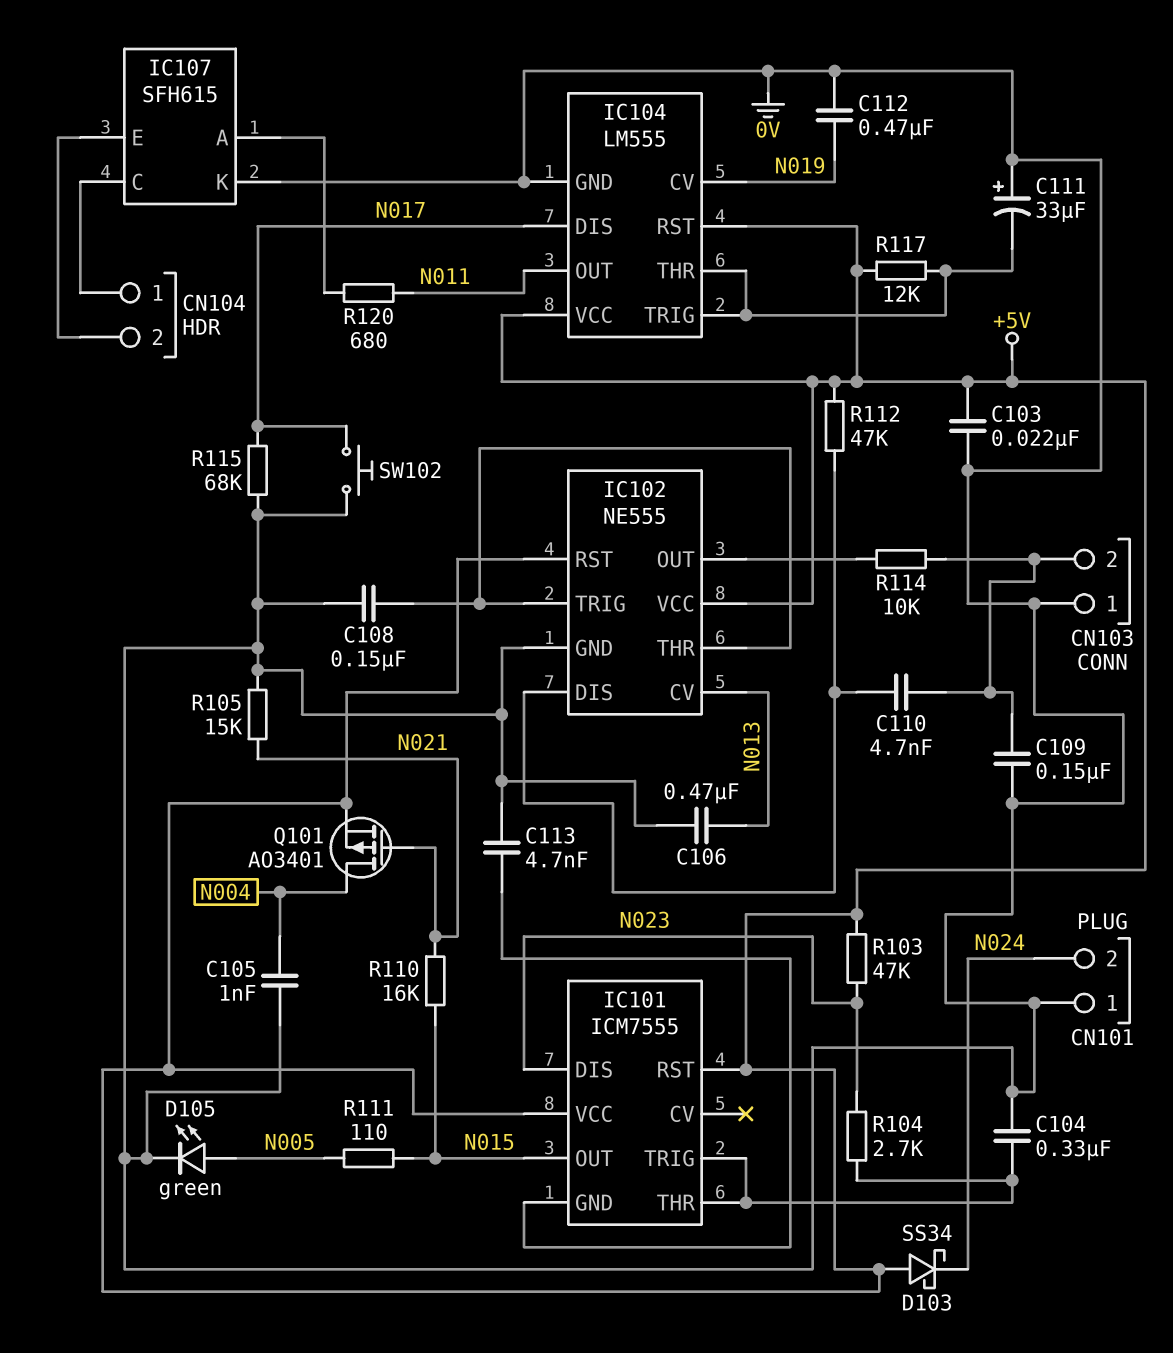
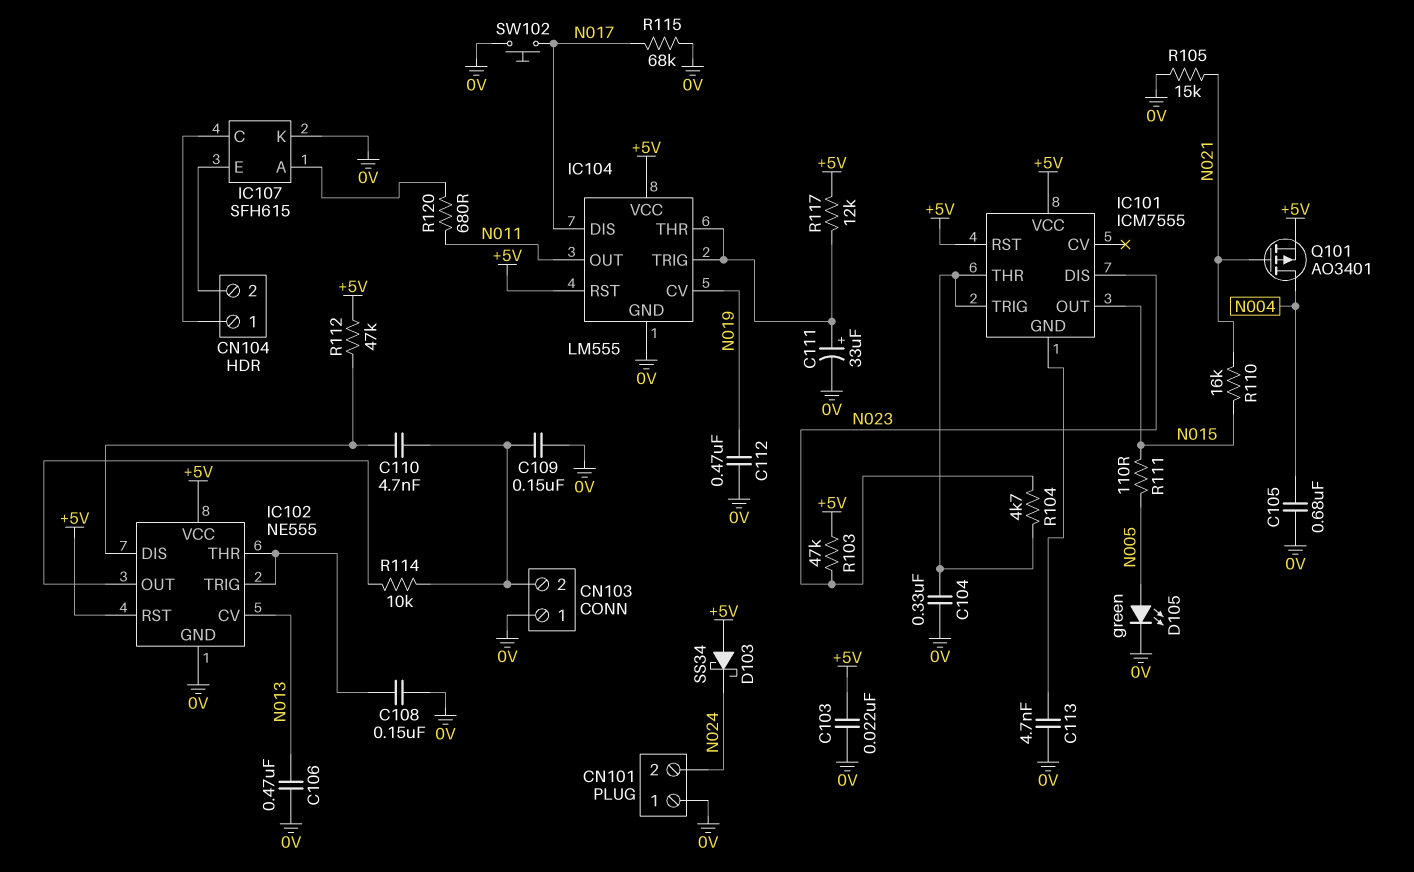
C105: 1nF (0V, N004) -> 680nF (0V, N004)
C111: 33uF (plus 0V, minus IC104/THR) -> 33uF (plus IC104/THR, minus 0V)
R104: 2.7k (IC101/THR, N023) -> 4.7k (IC101/THR, N023)

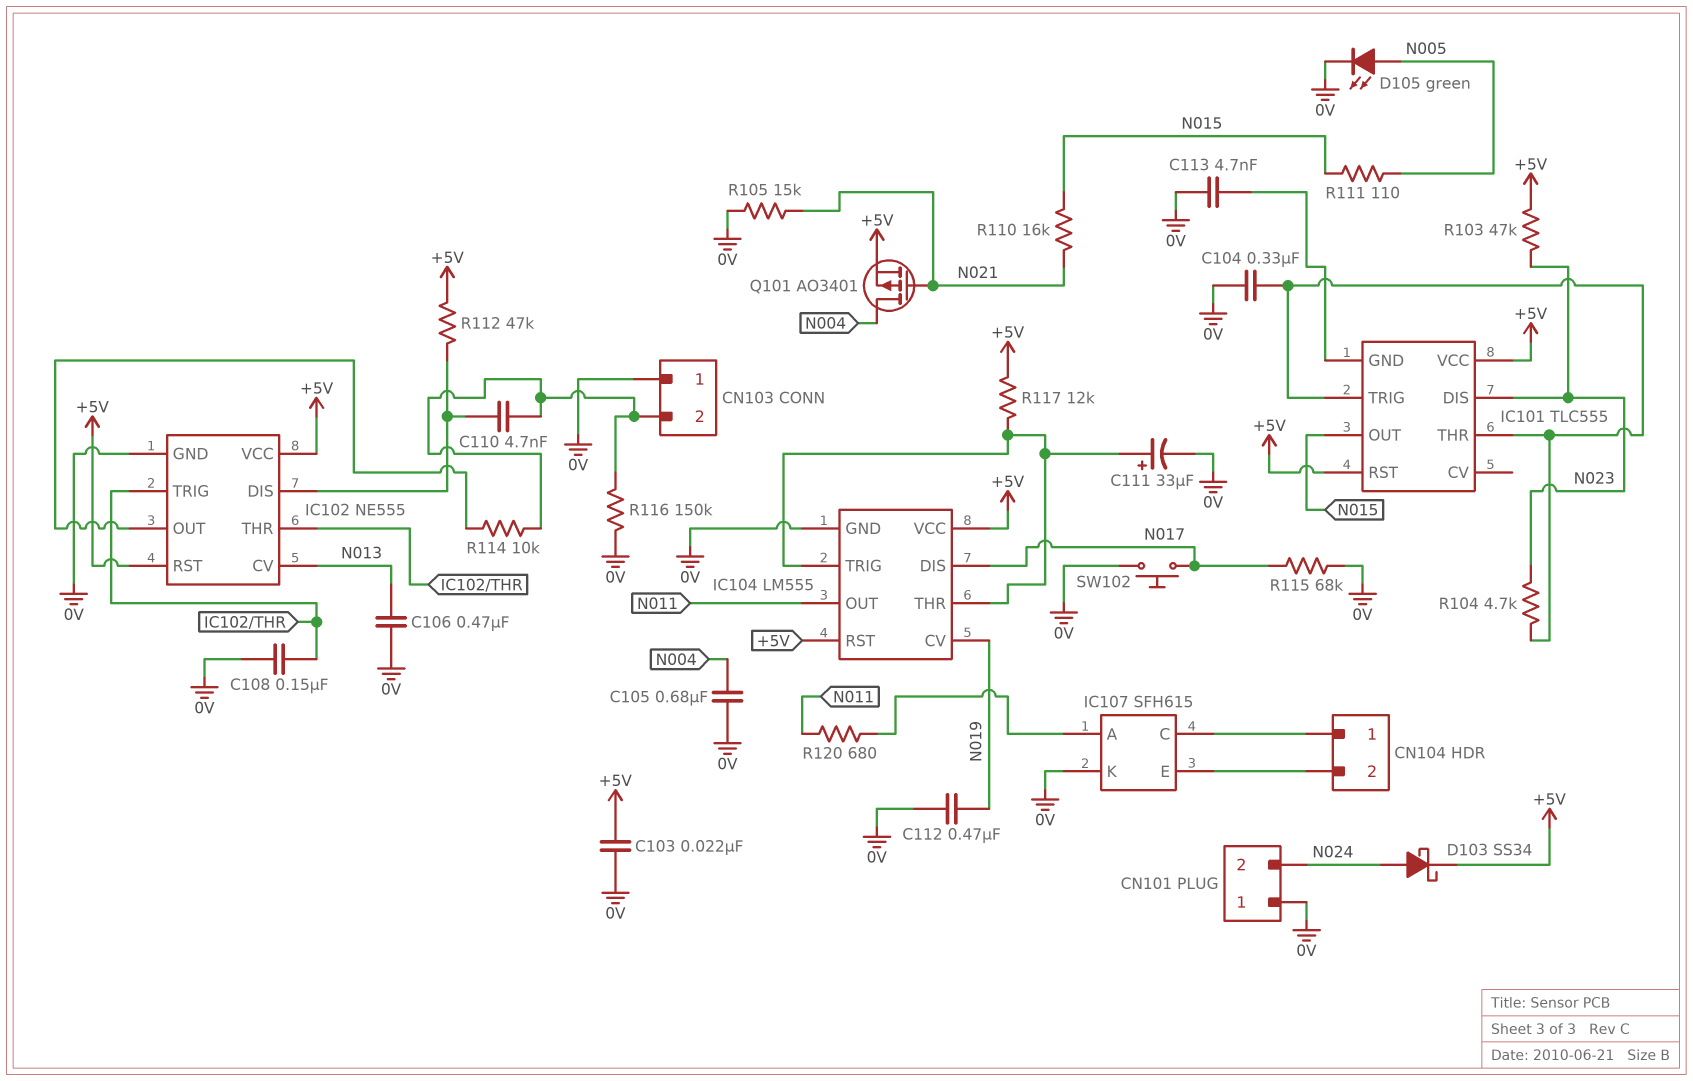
C109: 150nF (0V, CN103/2) -> none
D103: schottky SS34 (A +5V, K N024) -> schottky SS34 (A N024, K +5V)
IC101: ICM7555 -> TLC555
R116: none -> 150k (0V, CN103/2)

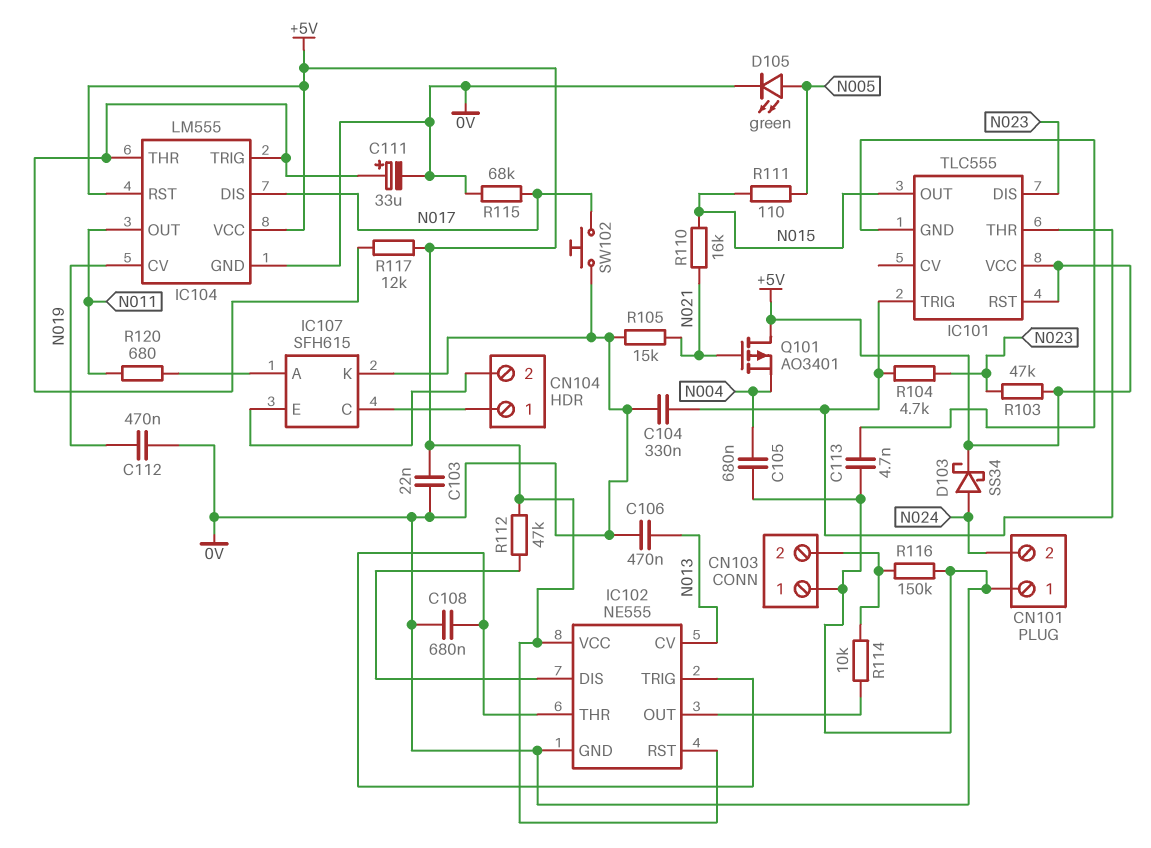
C108: 150nF (0V, IC102/THR) -> 680nF (0V, IC102/THR)
C110: 4.7nF (CN103/2, IC102/DIS) -> none
Q101: PMOS AO3401 (G N021, D N004, S +5V) -> PMOS AO3401 (G N021, D +5V, S N004)

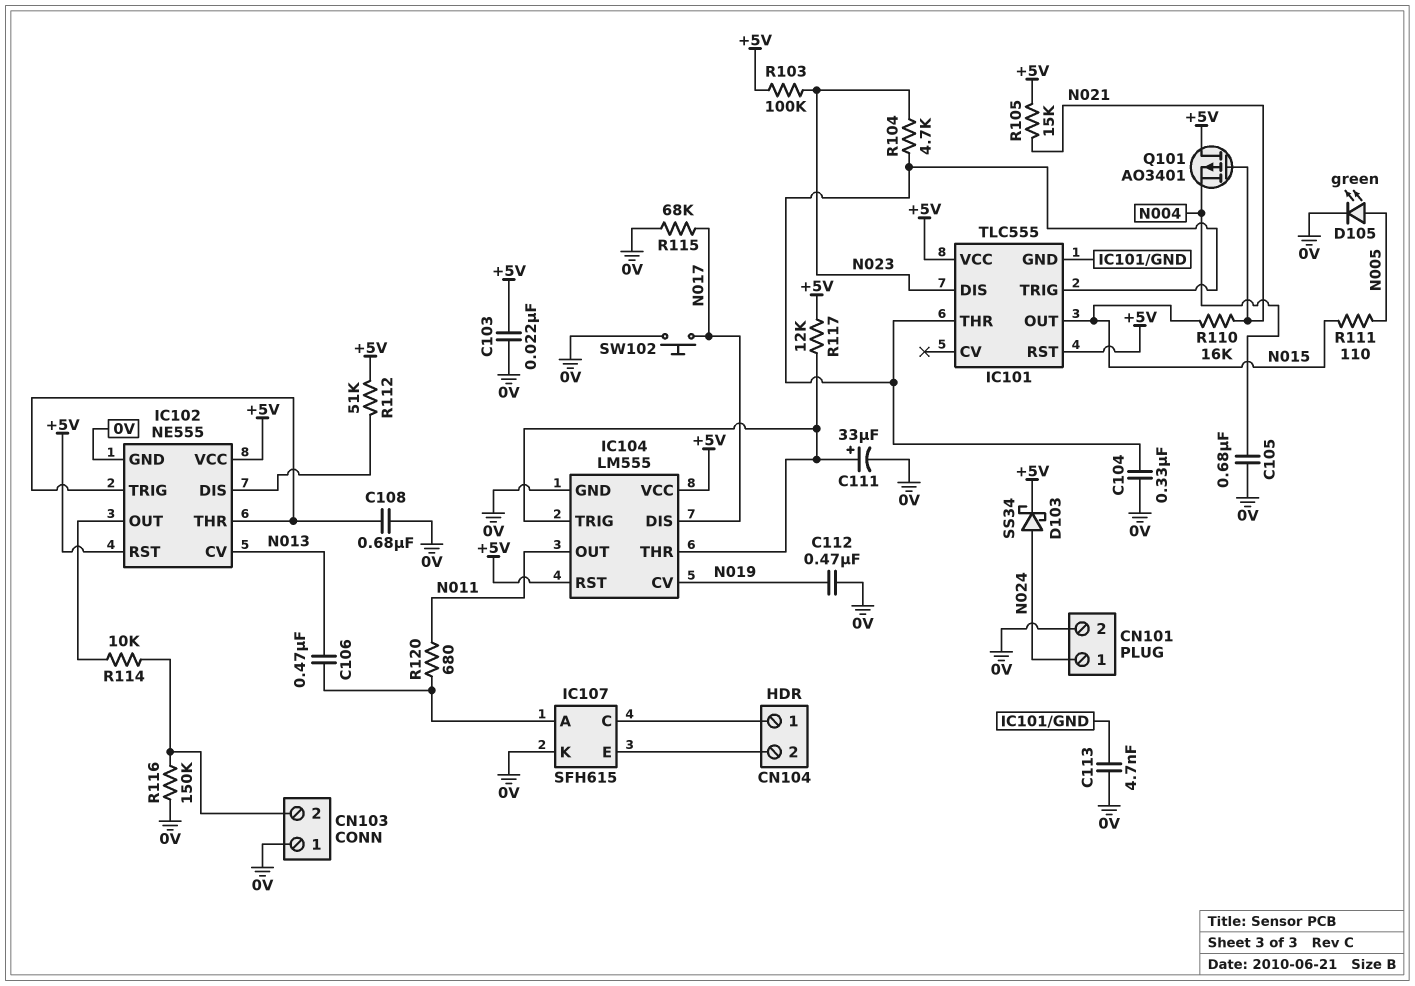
C106: 470nF (0V, N013) -> 470nF (IC107/A, N013)
CN101 pin 1: 0V -> N024
CN101 pin 2: N024 -> 0V
R103: 47k (+5V, N023) -> 100k (+5V, N023)
R105: 15k (0V, N021) -> 15k (+5V, N021)
R112: 47k (+5V, IC102/DIS) -> 51k (+5V, IC102/DIS)

